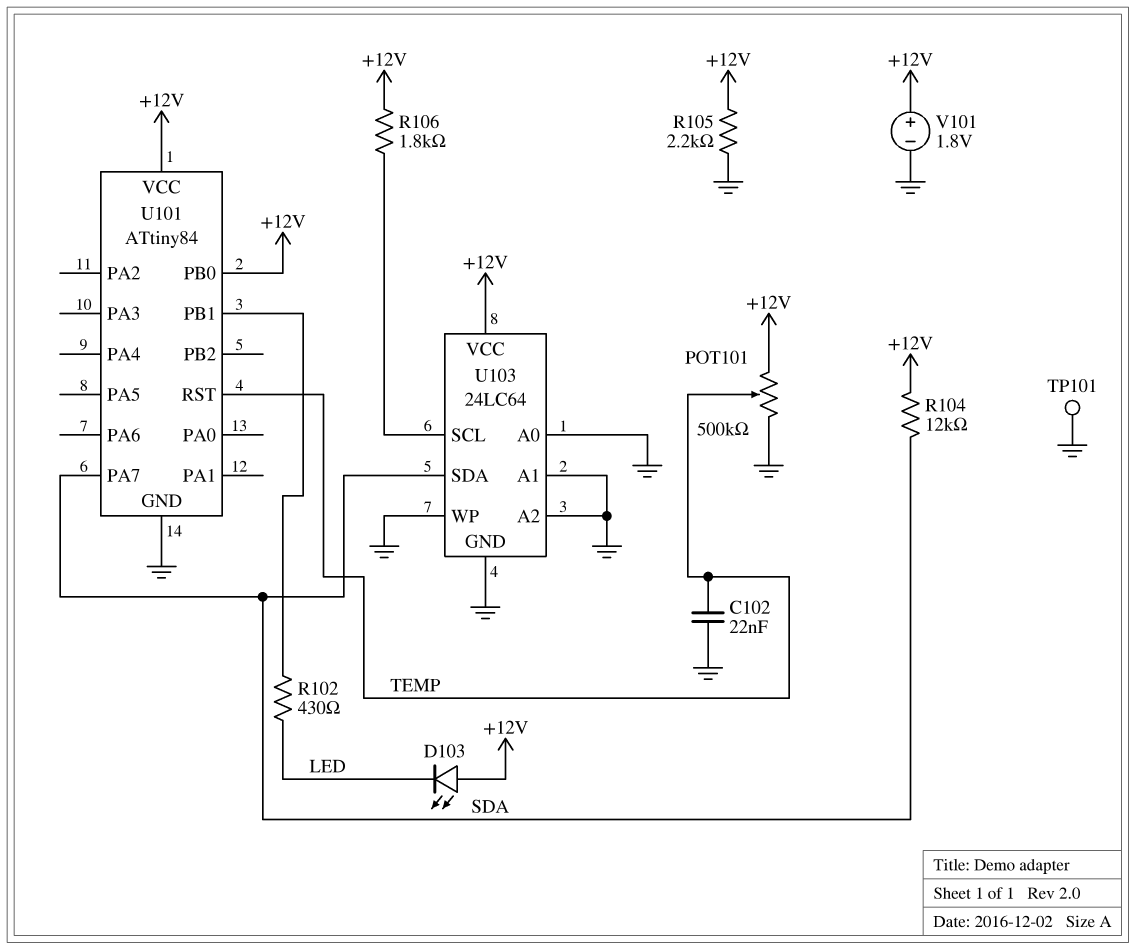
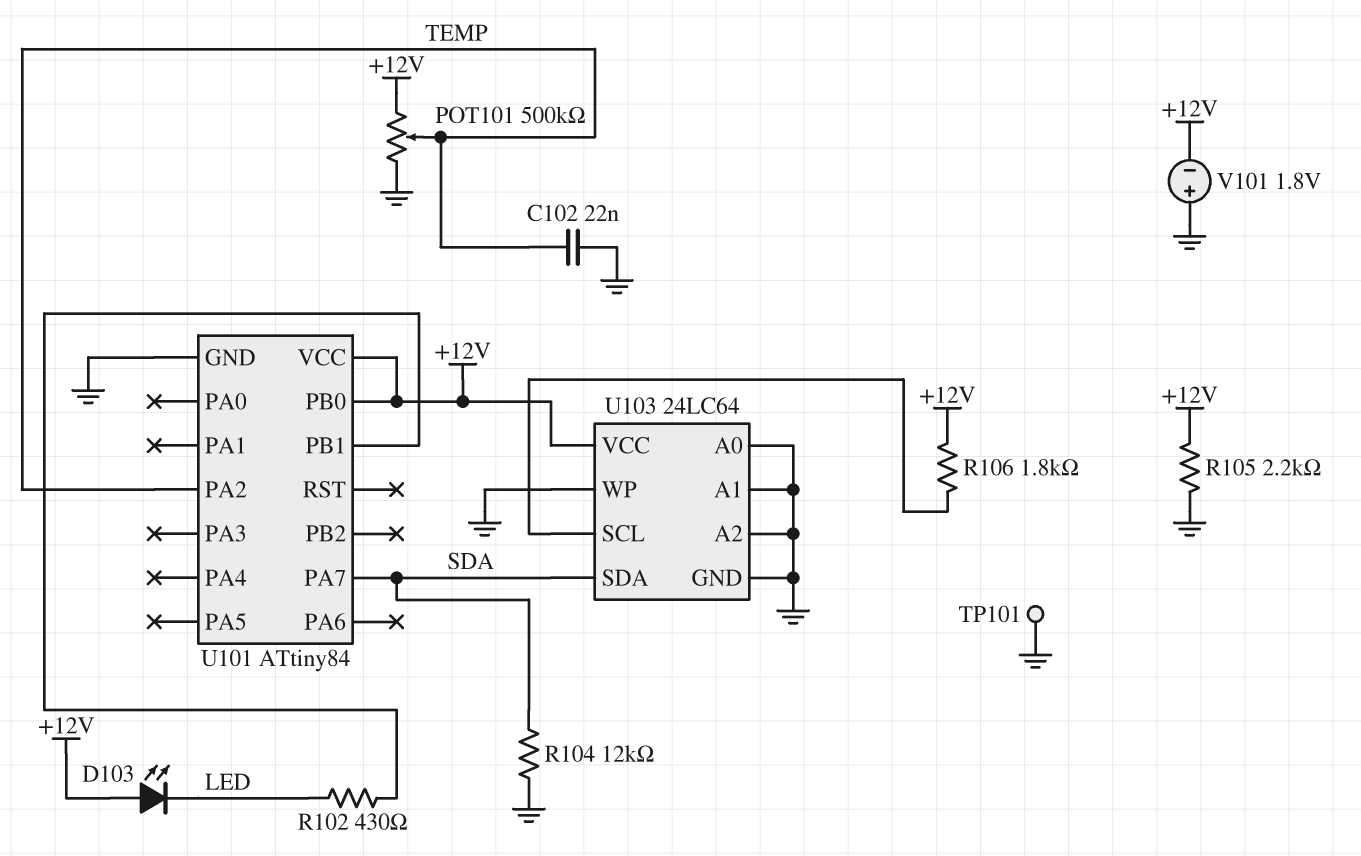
R104: 12k (+12V, SDA) -> 12k (GND, SDA)
U101 pin PA2: none -> TEMP
U101 pin RST: TEMP -> none
V101: 1.8V (plus +12V, minus GND) -> 1.8V (plus GND, minus +12V)

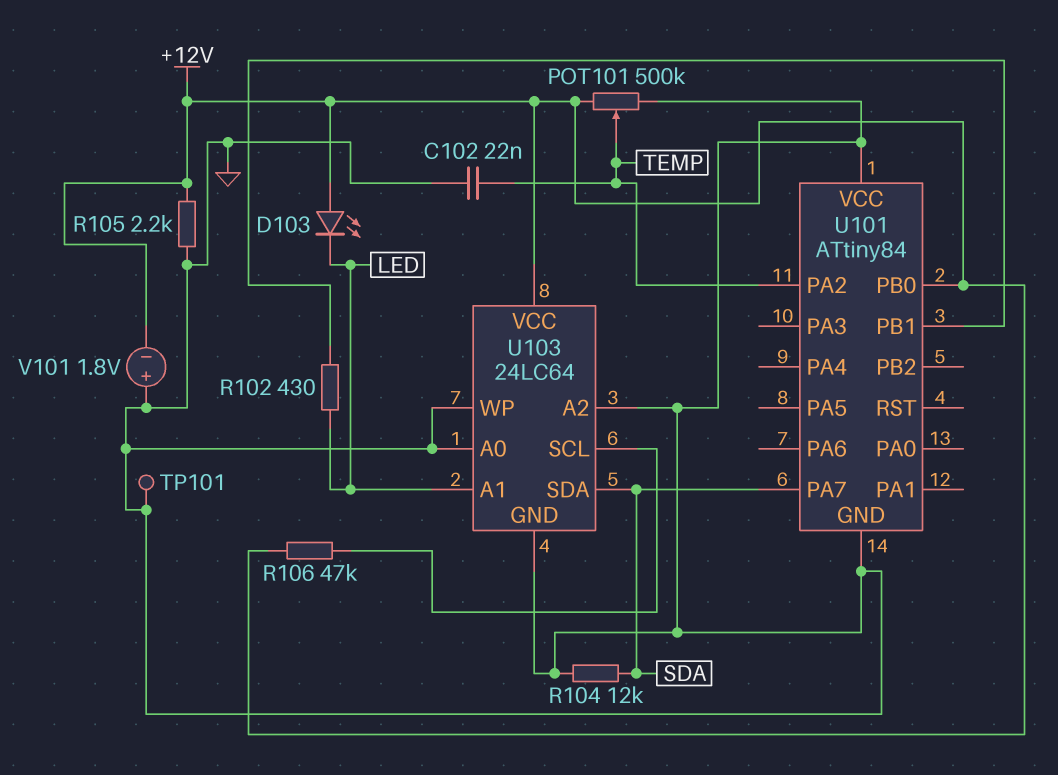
R106: 1.8k (+12V, U103/SCL) -> 47k (+12V, U103/SCL)
U101 pin VCC: +12V -> GND
U103 pin A1: GND -> LED

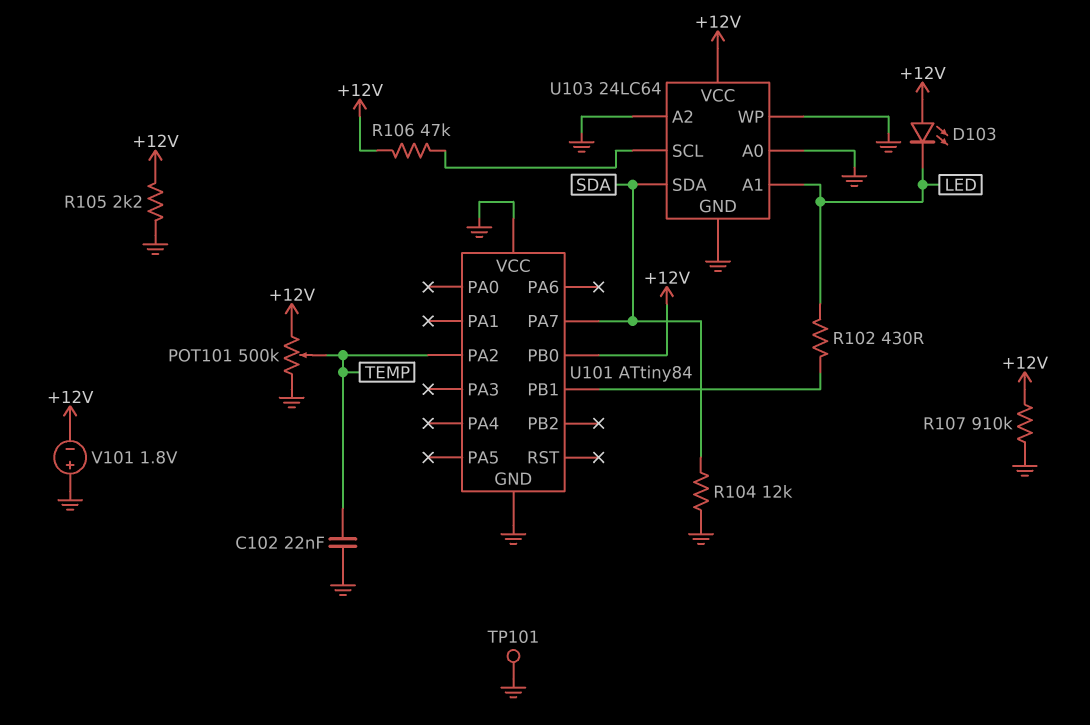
R107: none -> 910k (+12V, GND)

